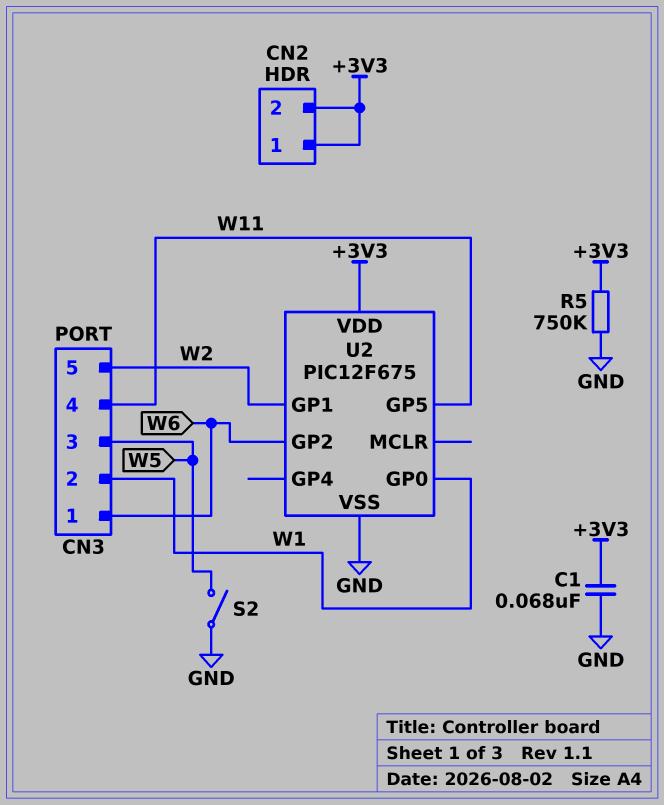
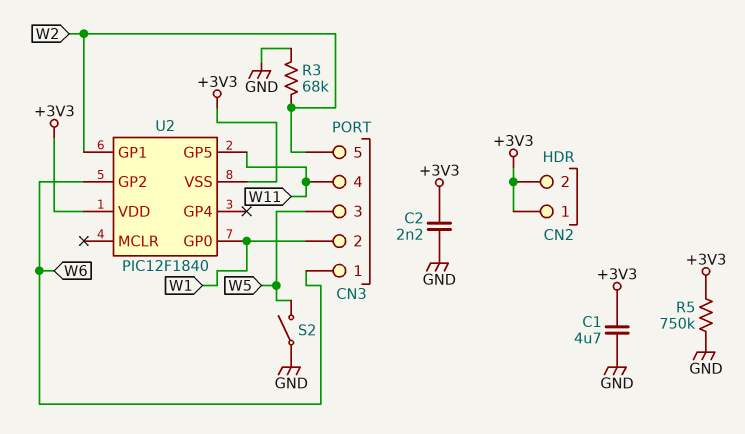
C1: 68nF (+3V3, GND) -> 4.7uF (+3V3, GND)
C2: none -> 2.2nF (+3V3, GND)
R3: none -> 68k (GND, W2)
U2: PIC12F675 -> PIC12F1840
U2 pin VSS: GND -> +3V3

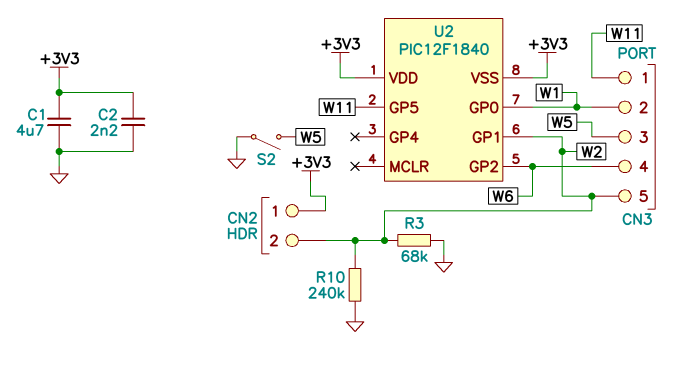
CN2 pin 2: +3V3 -> W2
CN3 pin 1: W6 -> W11
CN3 pin 4: W11 -> W6
R5: 750k (+3V3, GND) -> none
R10: none -> 240k (GND, W2)

